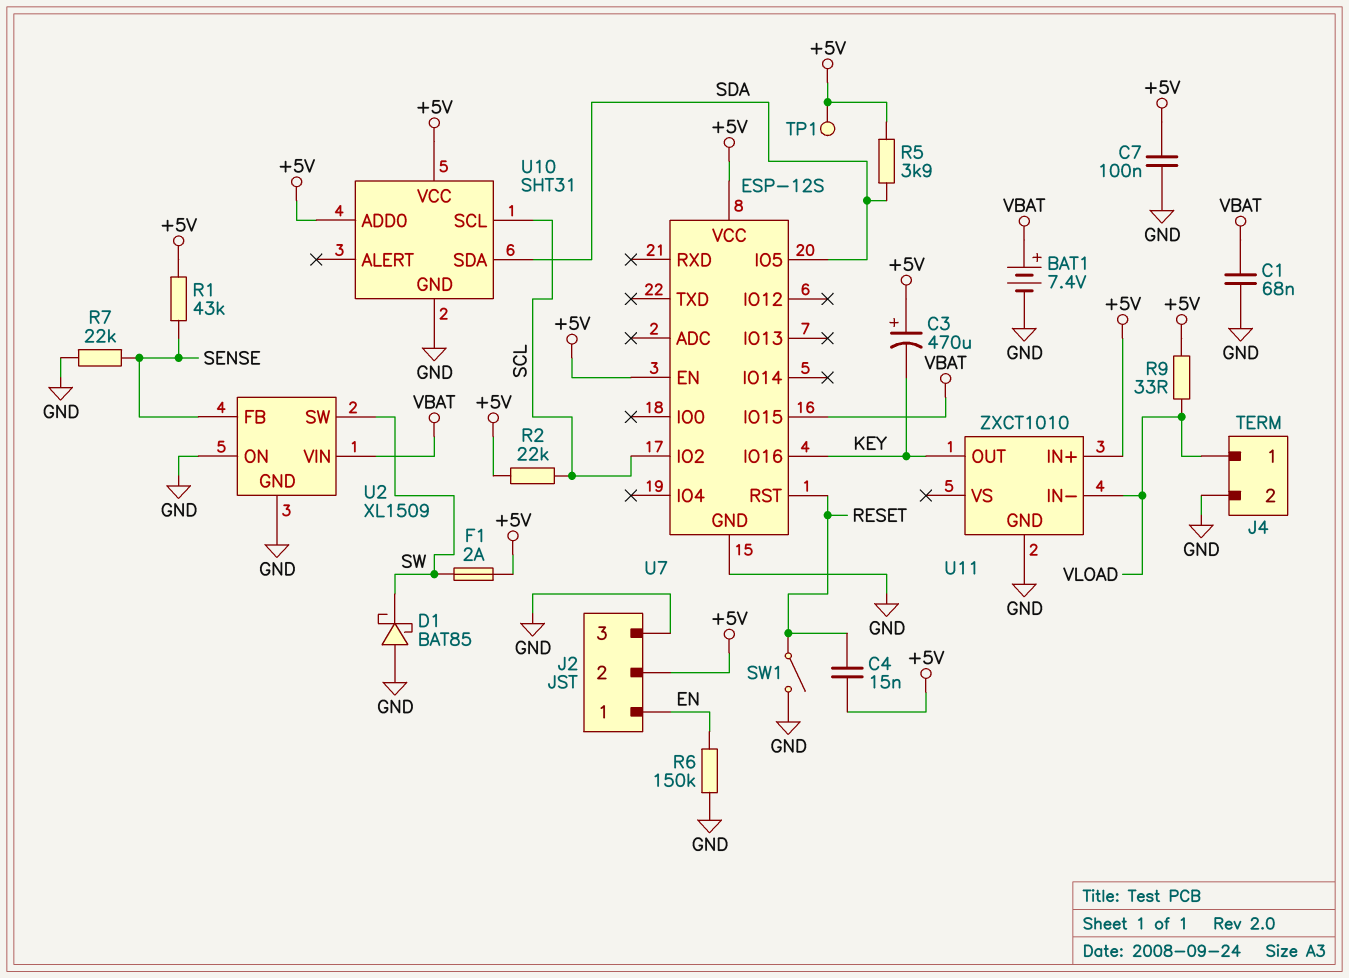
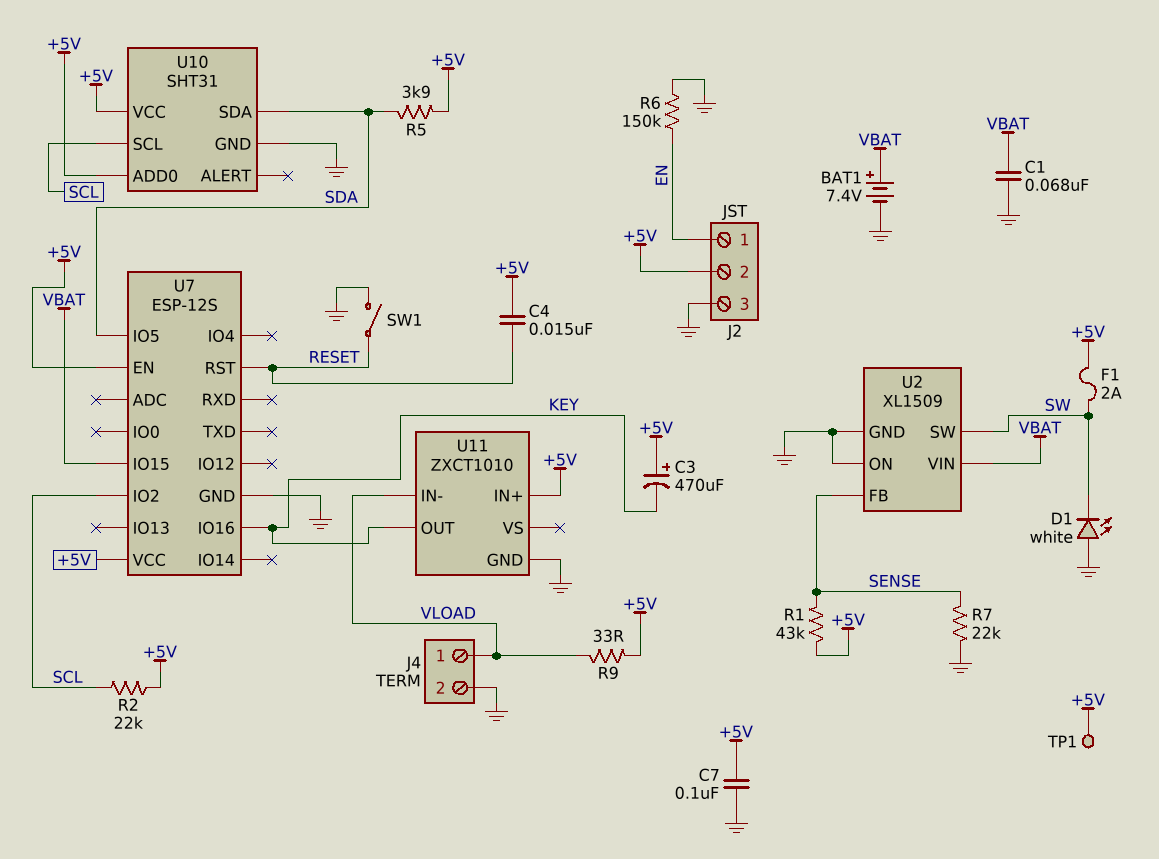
D1: schottky BAT85 (A GND, K SW) -> LED white (A GND, K SW)

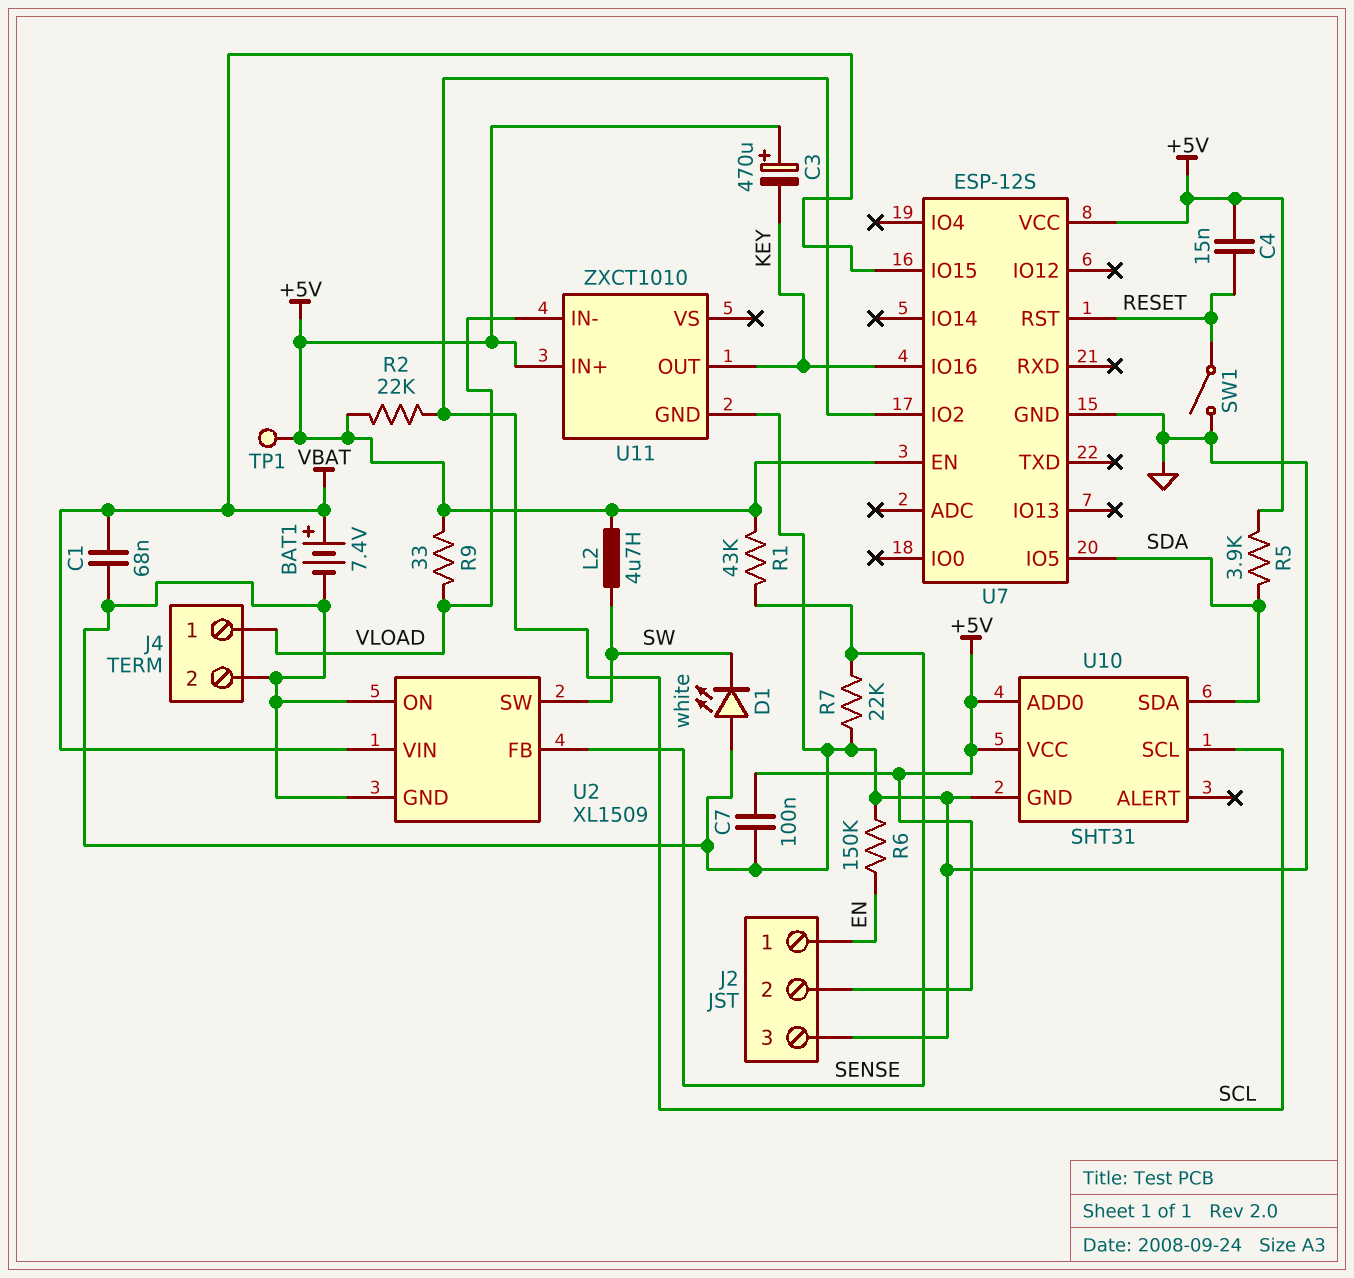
F1: 2A (+5V, SW) -> none
L2: none -> 4.7uH (+5V, SW)

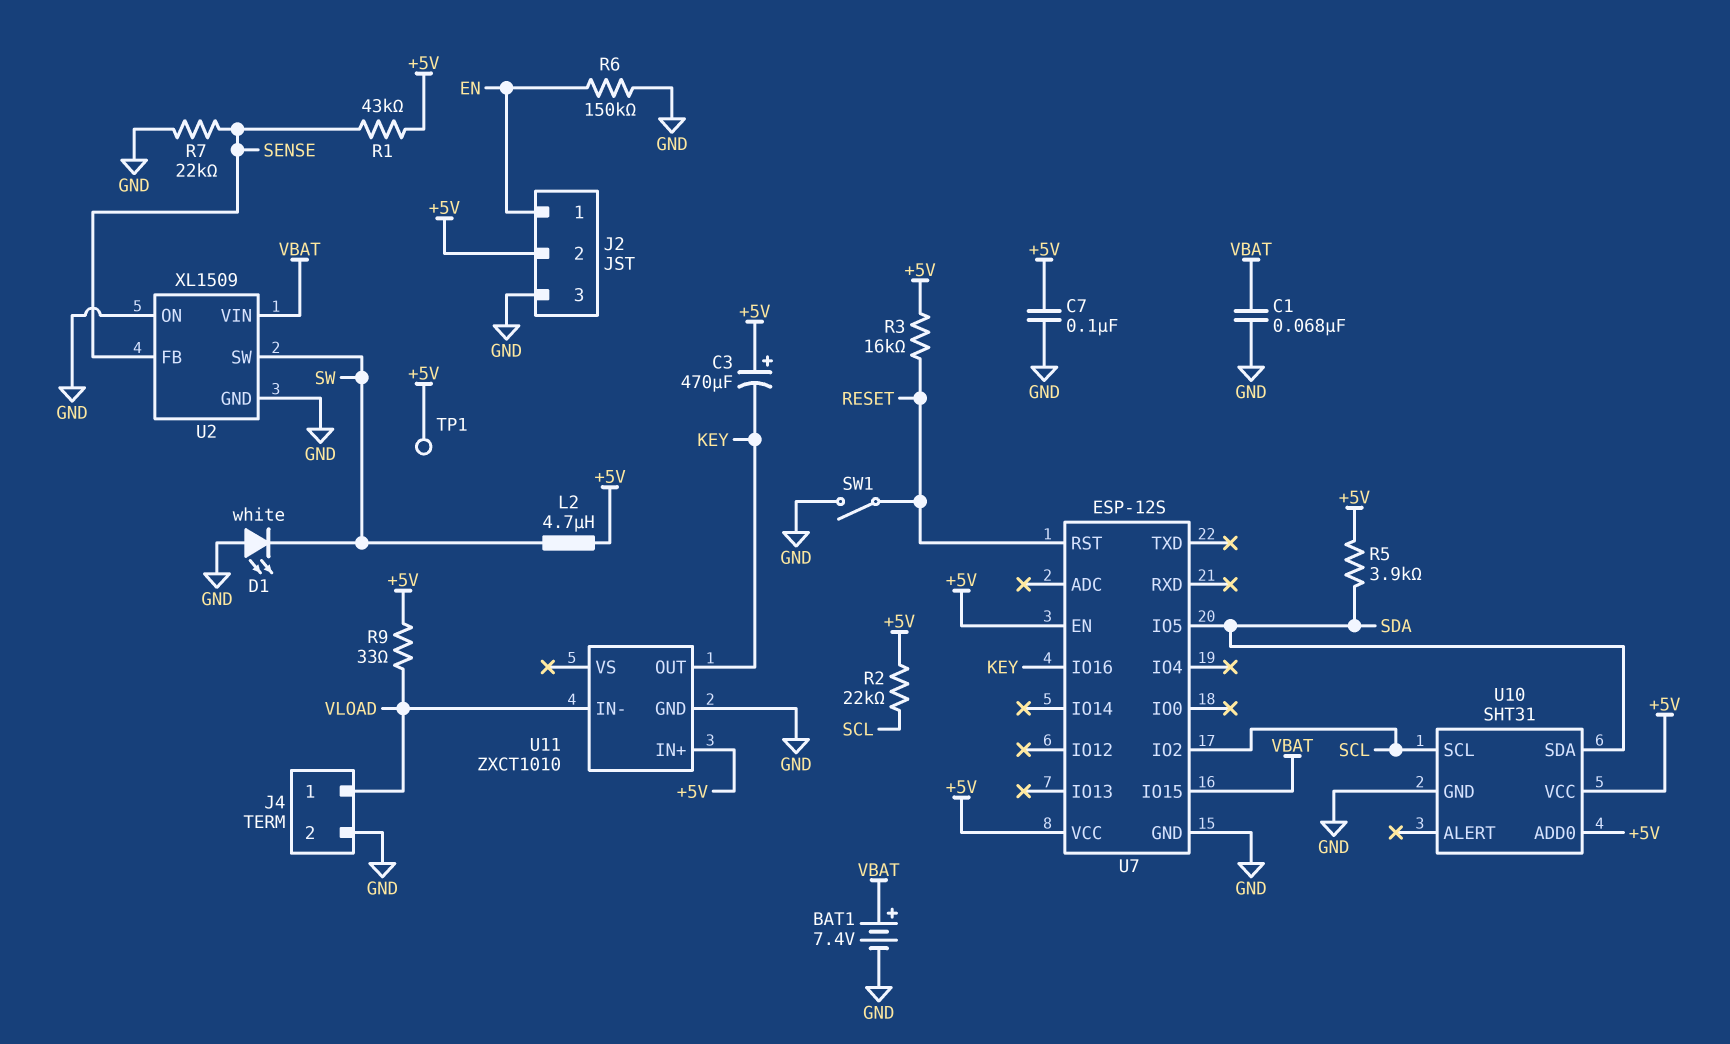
C4: 15nF (+5V, RESET) -> none
R3: none -> 16k (+5V, RESET)

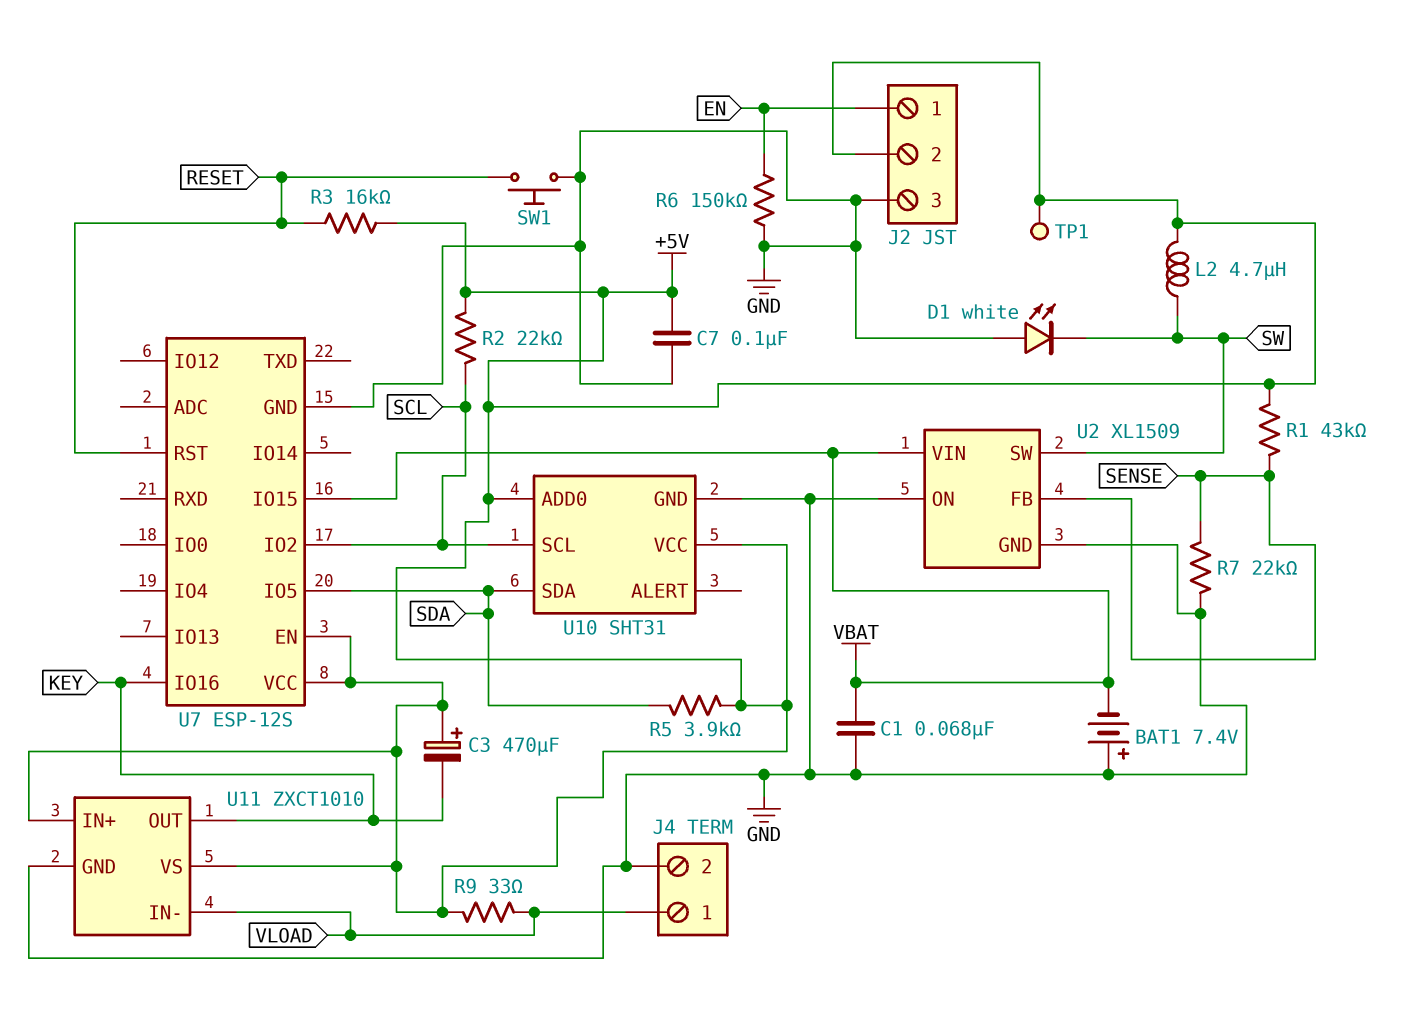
BAT1: 7.4V (plus VBAT, minus GND) -> 7.4V (plus GND, minus VBAT)
SW1: switch (GND, RESET) -> button (GND, RESET)
U11 pin VS: none -> +5V

